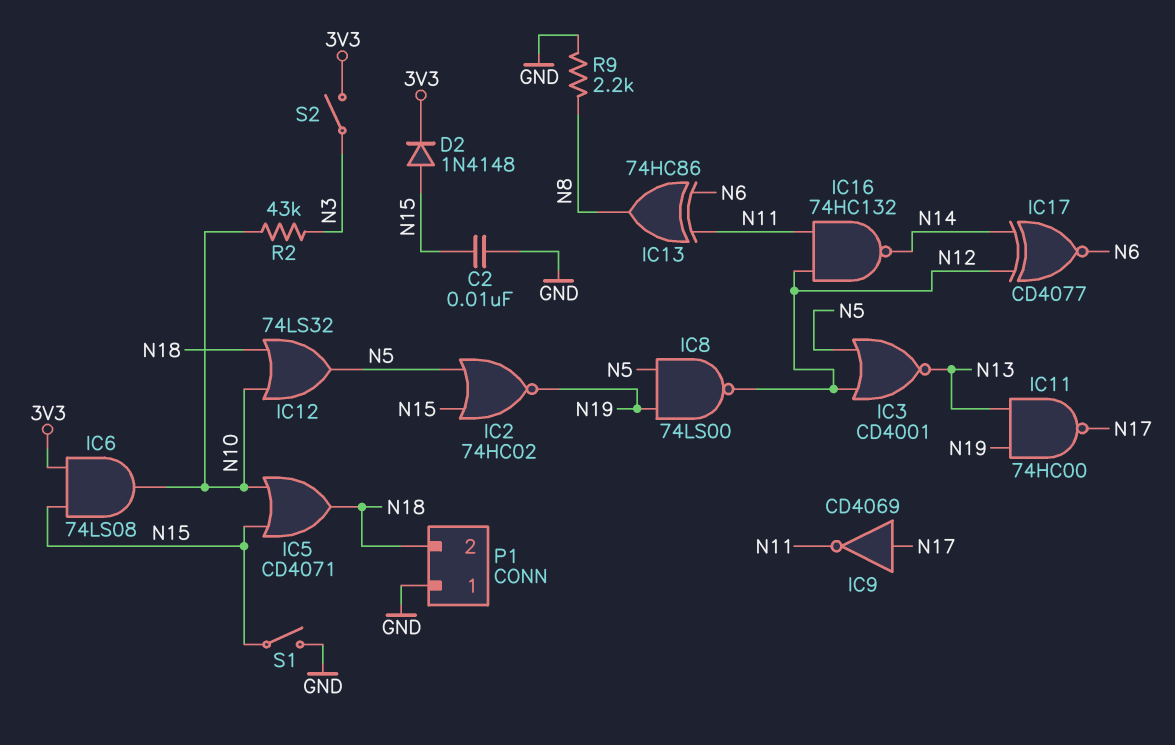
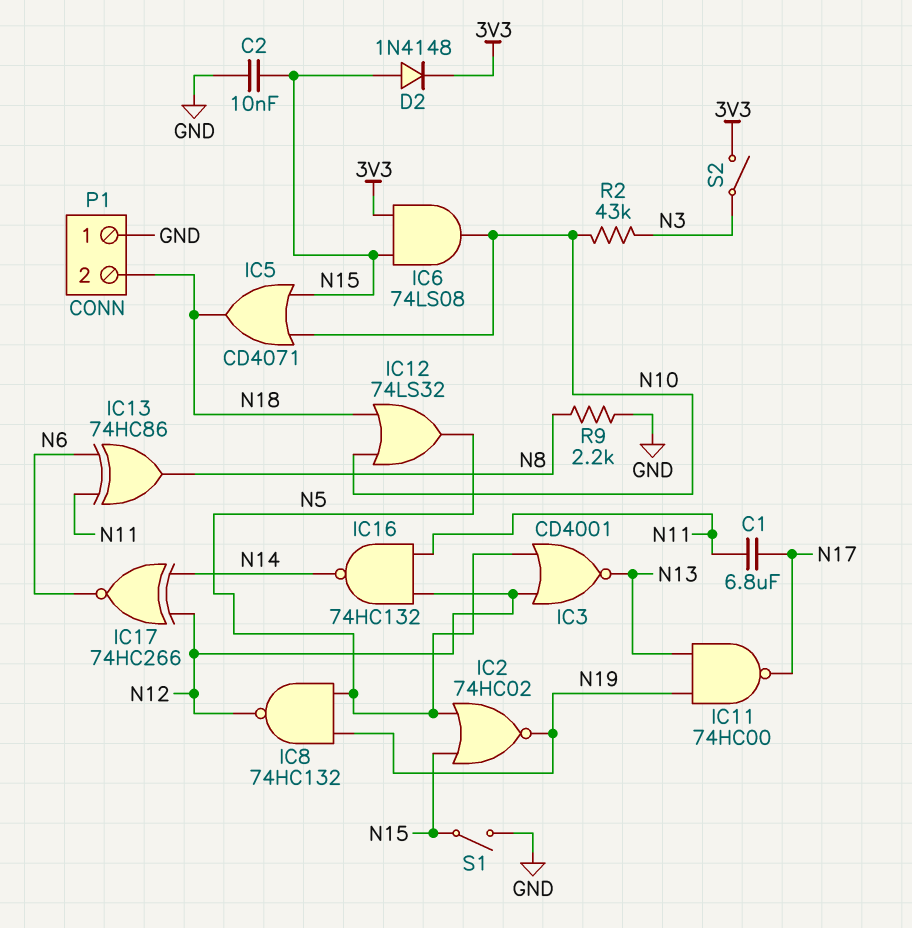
C1: none -> 6.8uF (N11, N17)
IC8: NAND 74LS00 (in N5, in N19, out N12) -> NAND 74HC132 (in N5, in N19, out N12)
IC9: NOT CD4069 (in N17, out N11) -> none
IC17: XNOR CD4077 (in N12, in N14, out N6) -> XNOR 74HC266 (in N12, in N14, out N6)

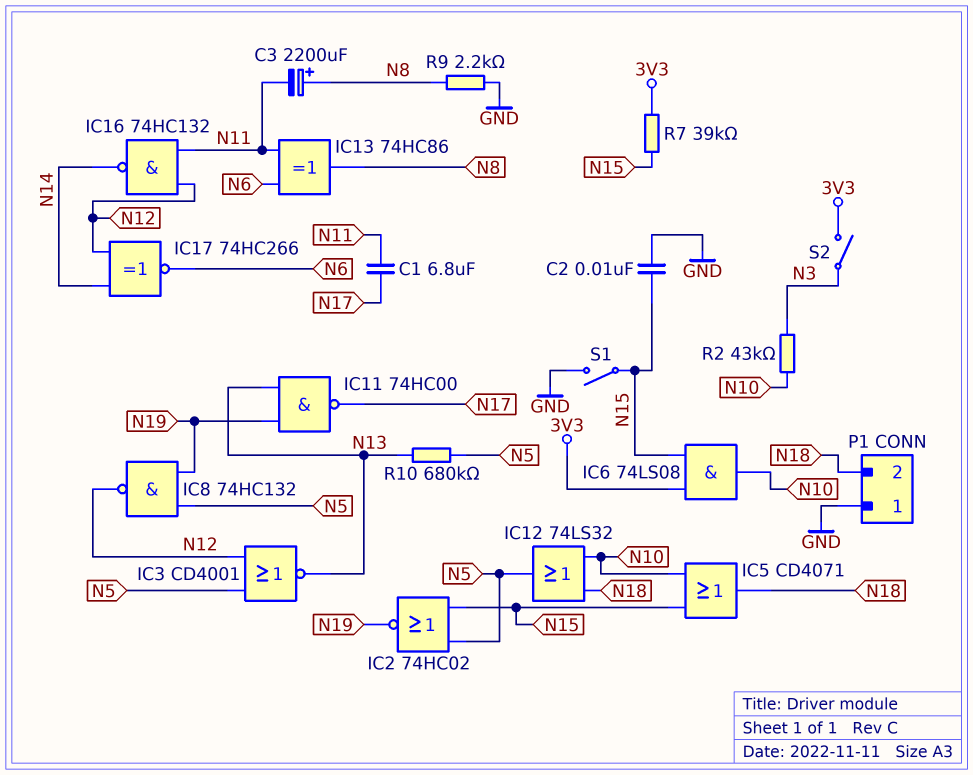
C3: none -> 2200uF (plus N8, minus N11)
D2: diode 1N4148 (A N15, K 3V3) -> none
R7: none -> 39k (3V3, N15)
R10: none -> 680k (N5, N13)

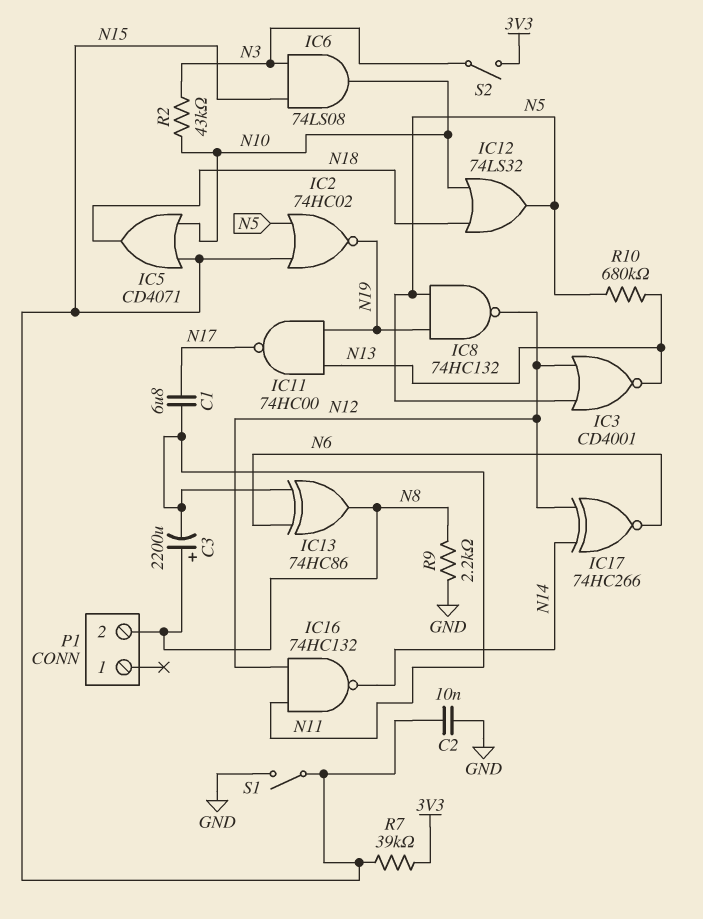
IC6: AND 74LS08 (in 3V3, in N15, out N10) -> AND 74LS08 (in N3, in N15, out N10)
P1 pin 1: GND -> none
P1 pin 2: N18 -> N8

